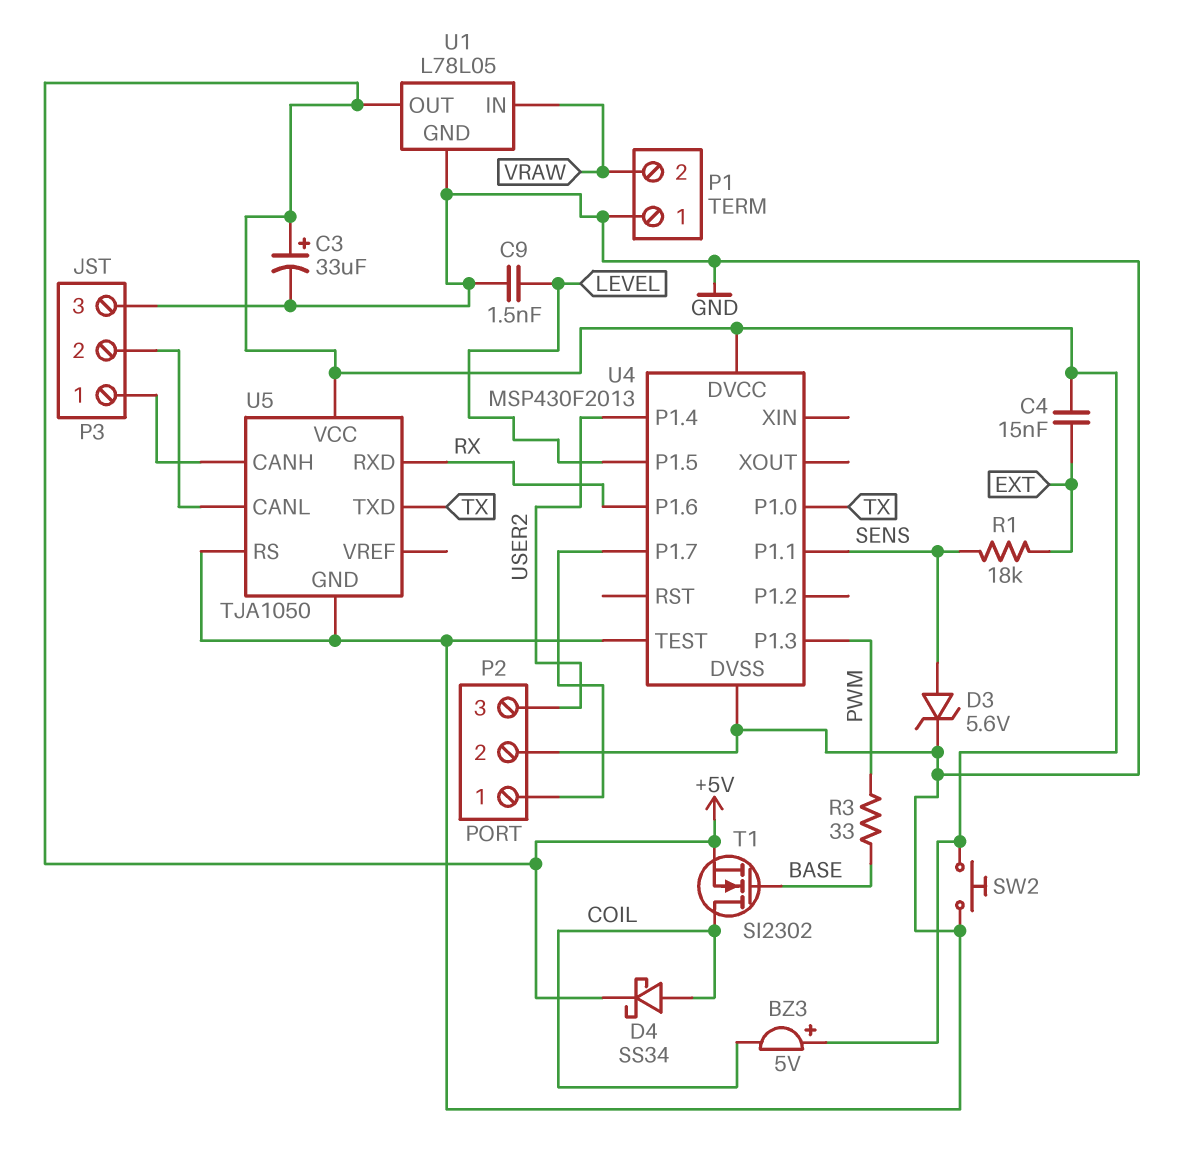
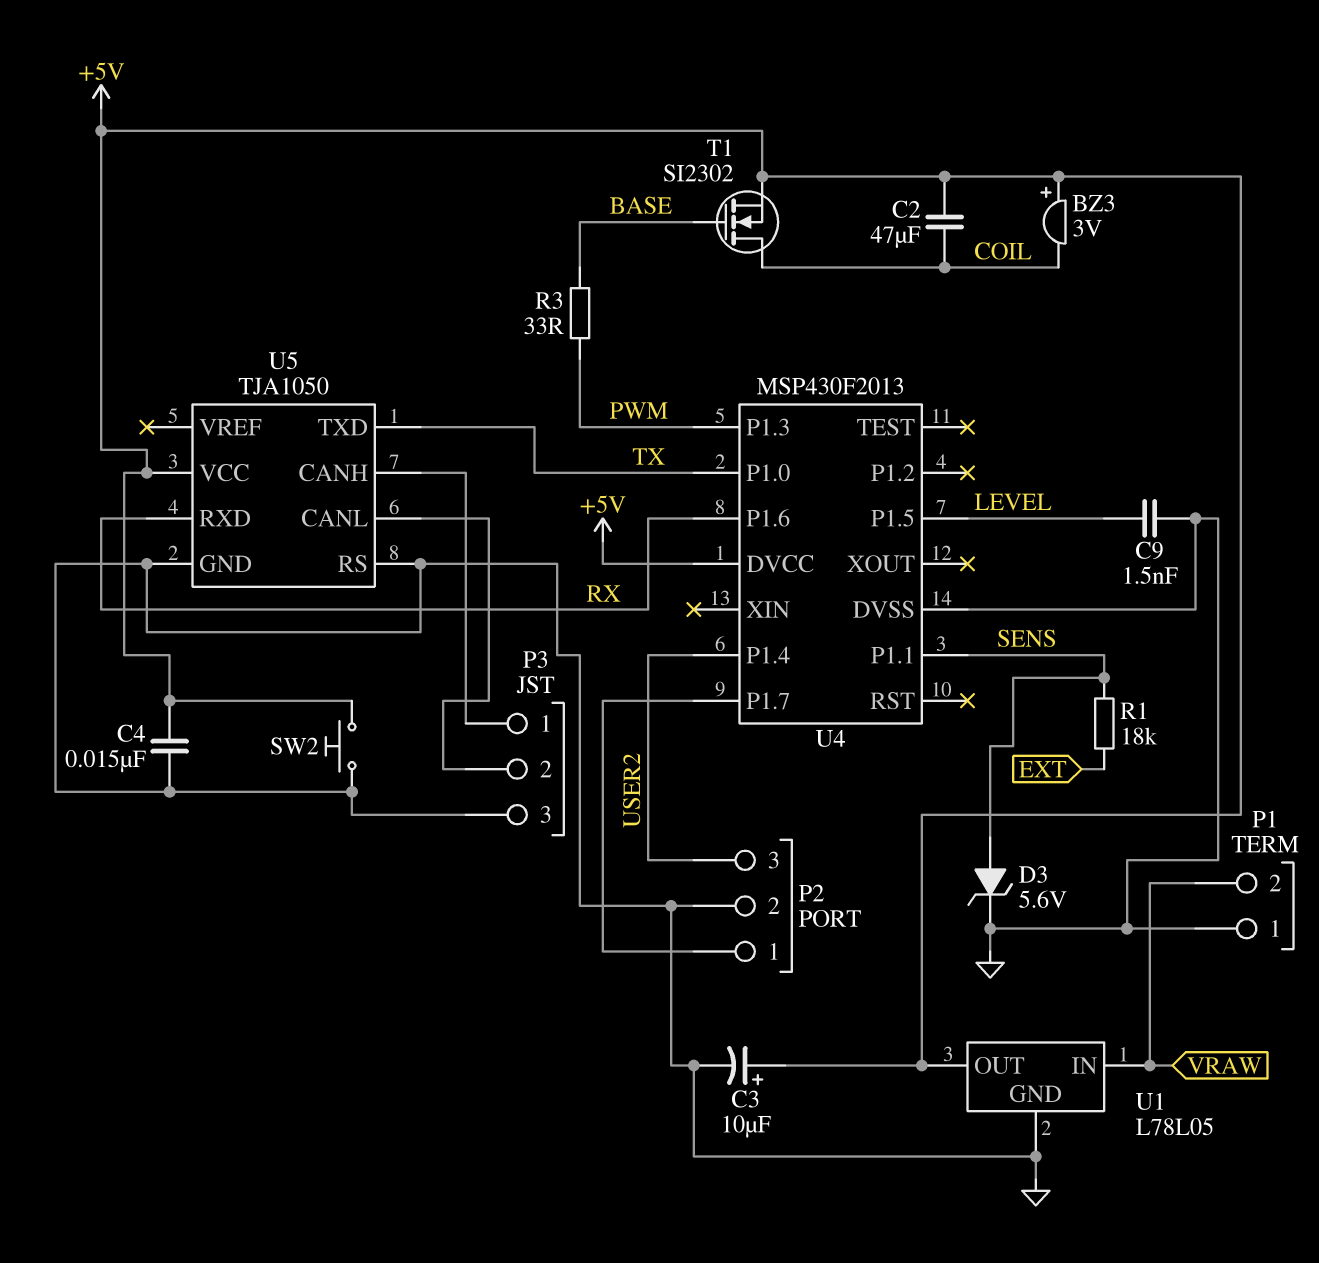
BZ3: buzzer 5V (plus +5V, minus COIL) -> buzzer 3V (plus +5V, minus COIL)
C2: none -> 47uF (+5V, COIL)
C3: 33uF (plus +5V, minus GND) -> 10uF (plus +5V, minus GND)
C4: 15nF (+5V, EXT) -> 15nF (+5V, GND)
D4: schottky SS34 (A COIL, K +5V) -> none
U4 pin TEST: GND -> none

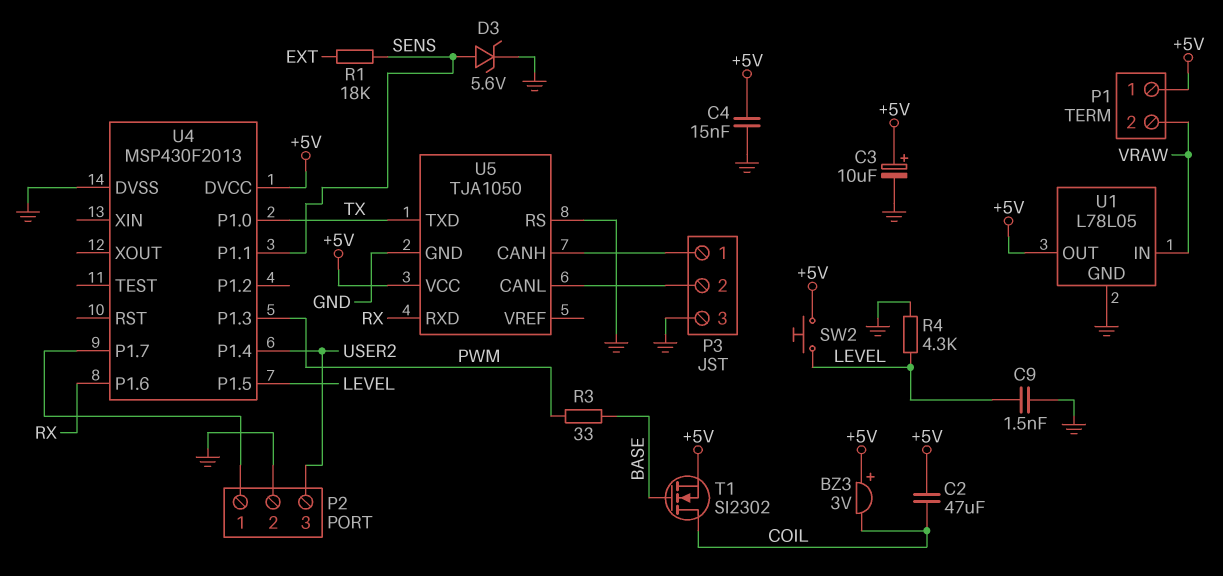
P1 pin 1: GND -> +5V
R4: none -> 4.3k (GND, LEVEL)
SW2: button (+5V, GND) -> button (+5V, LEVEL)

